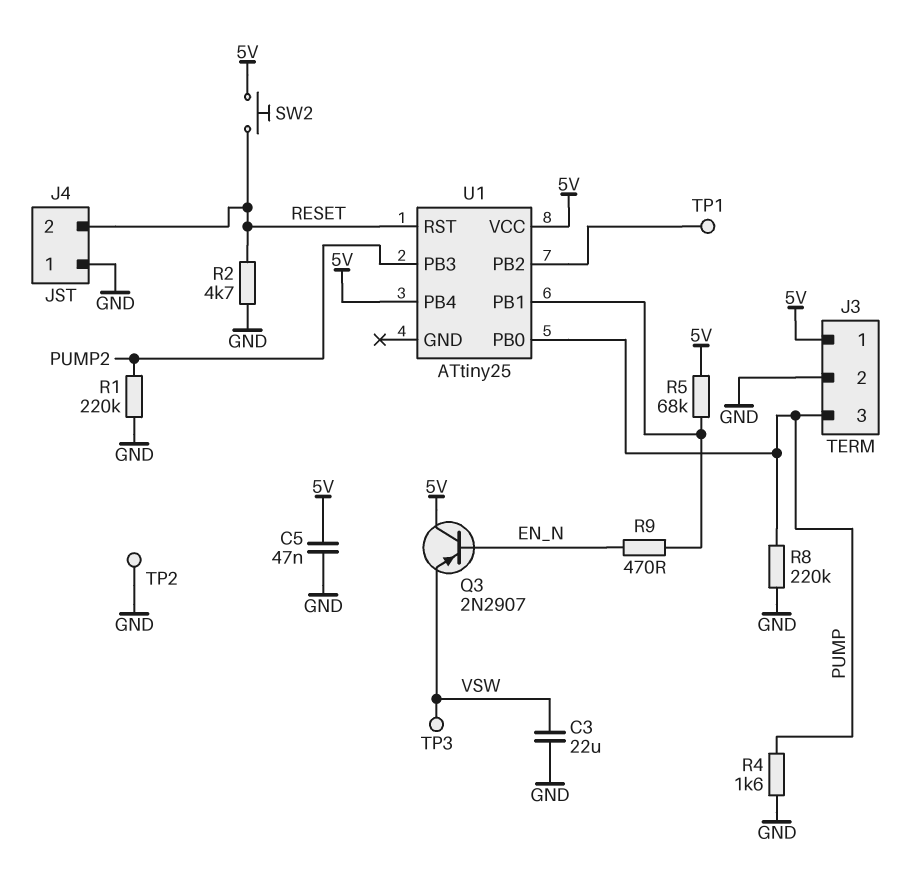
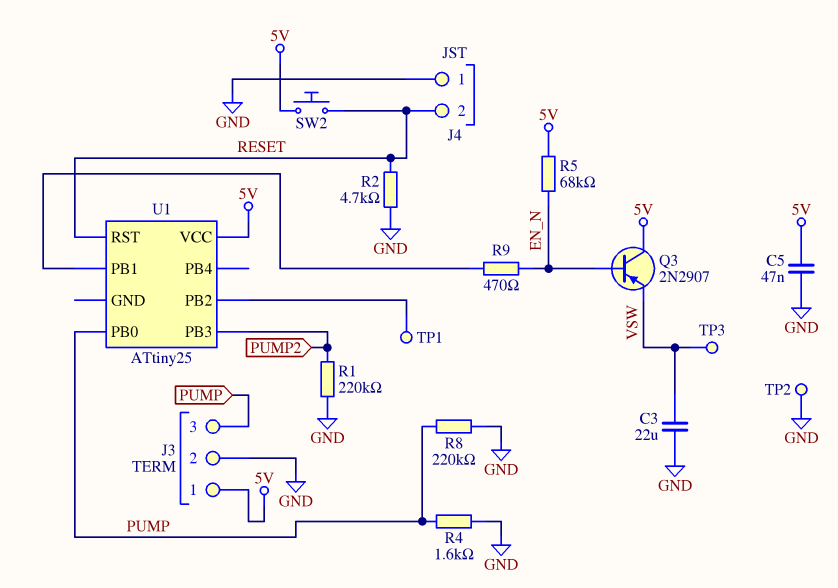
R5: 68k (5V, U1/PB1) -> 68k (5V, EN_N)
U1 pin PB4: 5V -> none

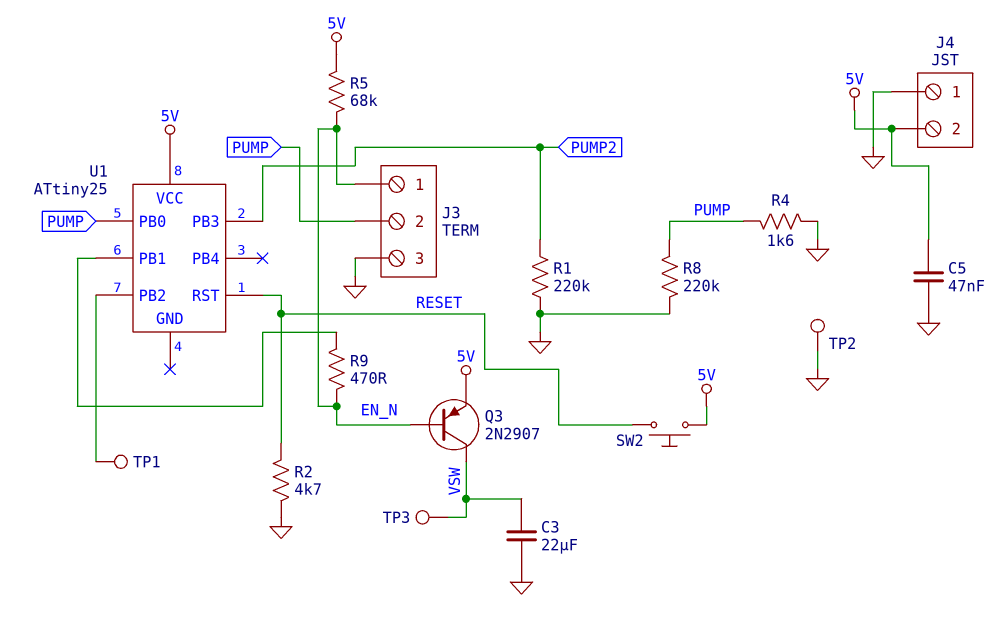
J3 pin 1: 5V -> EN_N
J3 pin 2: GND -> PUMP
J3 pin 3: PUMP -> GND
J4 pin 2: RESET -> 5V
Q3: PNP 2N2907 (B EN_N, C 5V, E VSW) -> PNP 2N2907 (B EN_N, C VSW, E 5V)

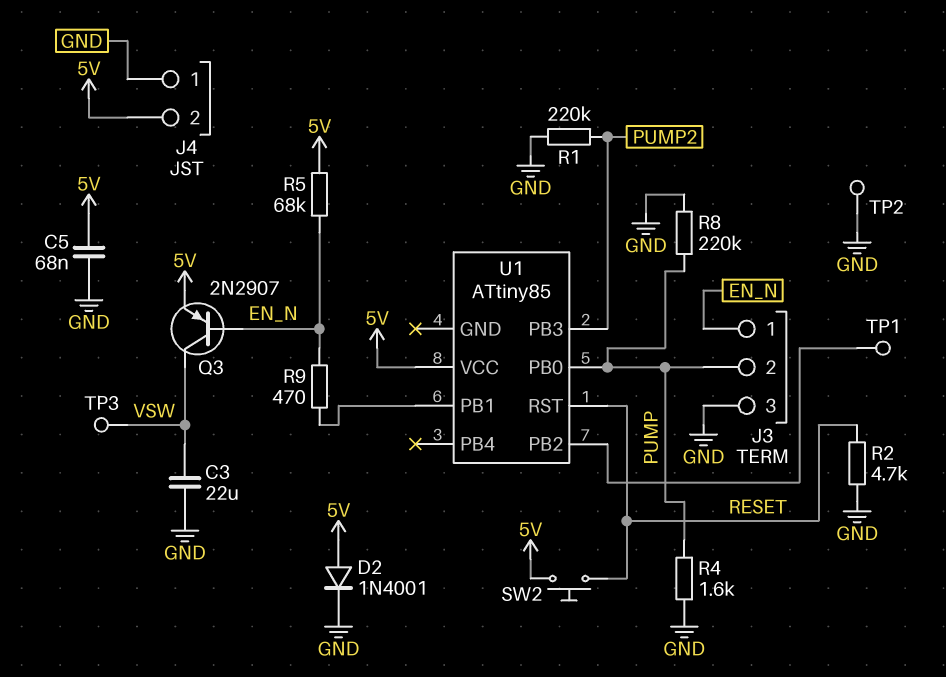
C5: 47nF (5V, GND) -> 68nF (5V, GND)
D2: none -> diode 1N4001 (A 5V, K GND)
U1: ATtiny25 -> ATtiny85

